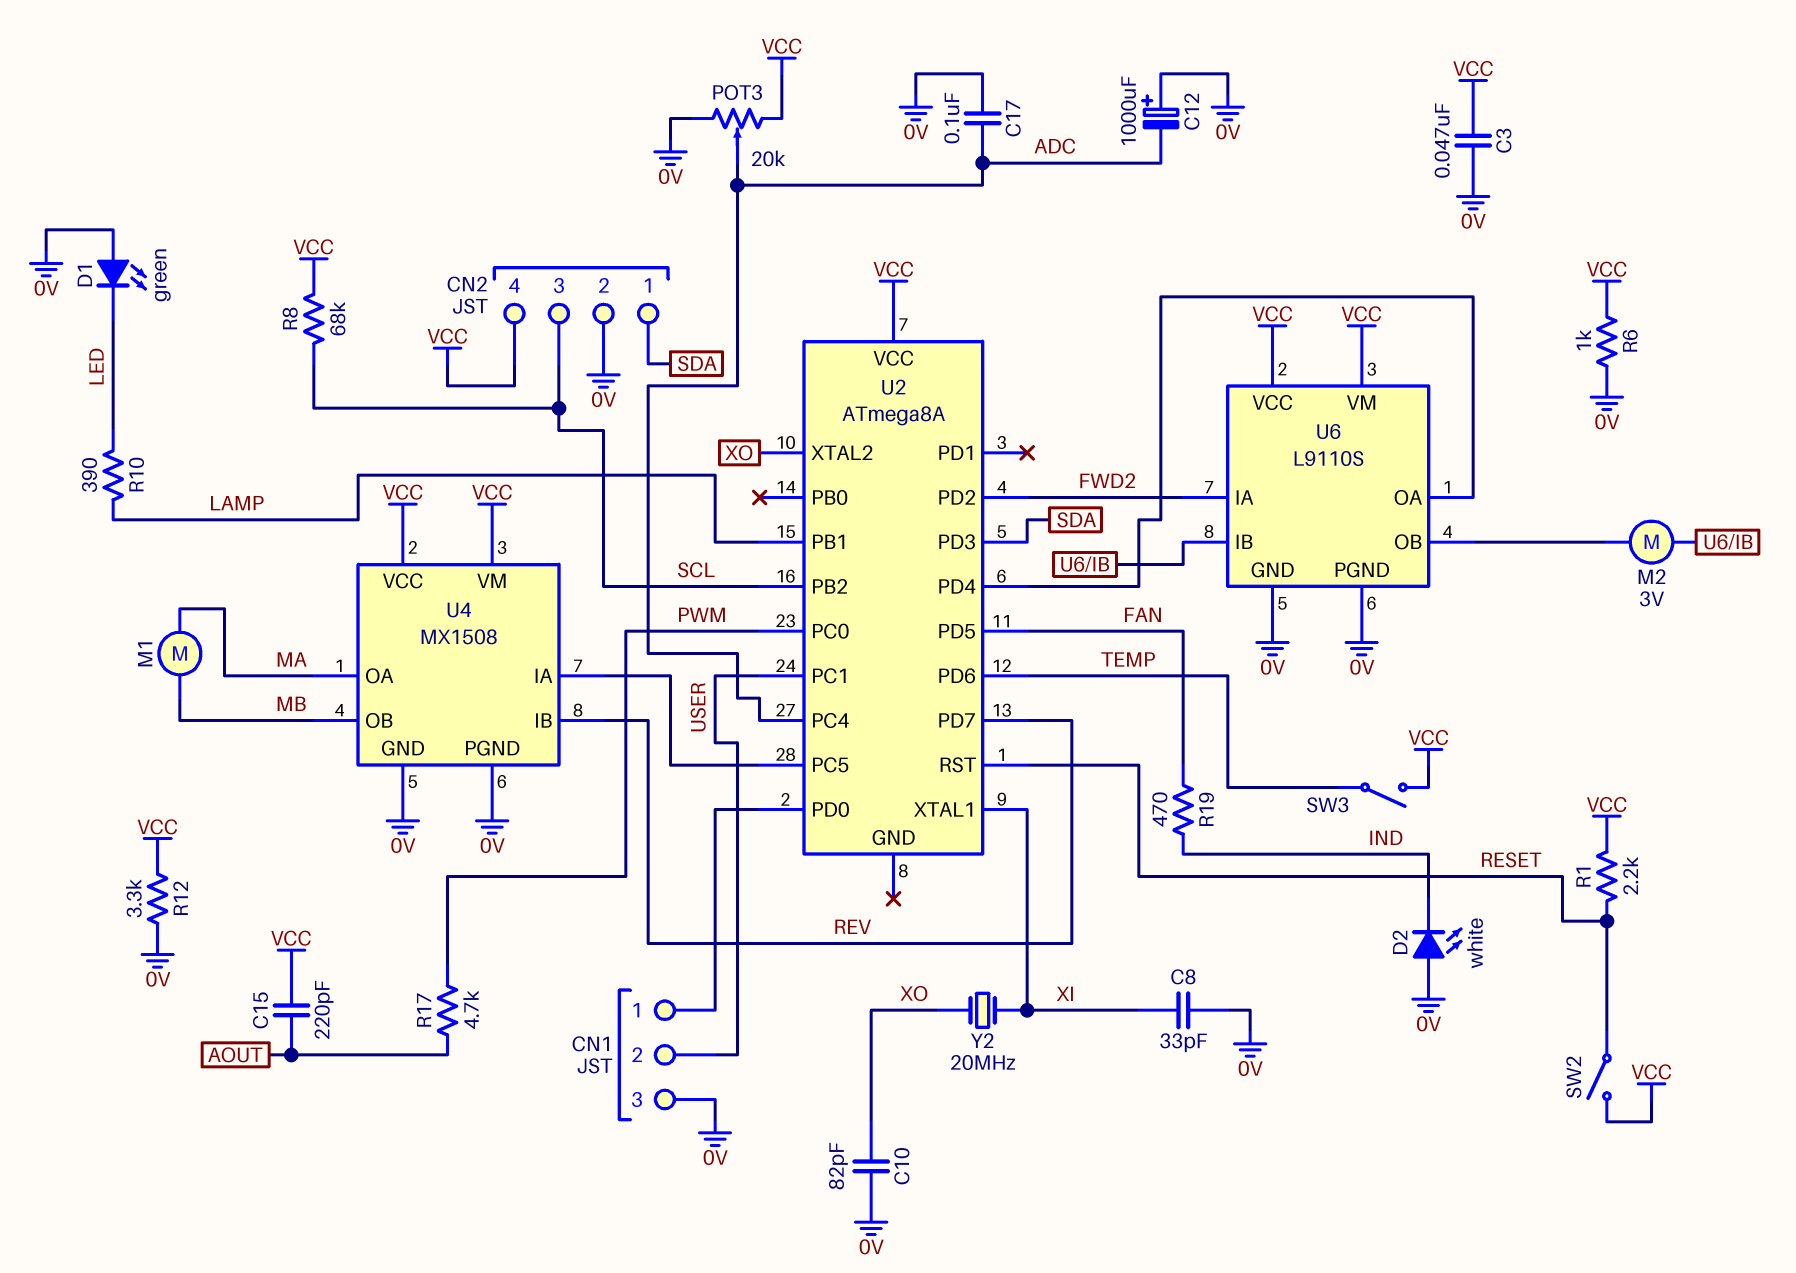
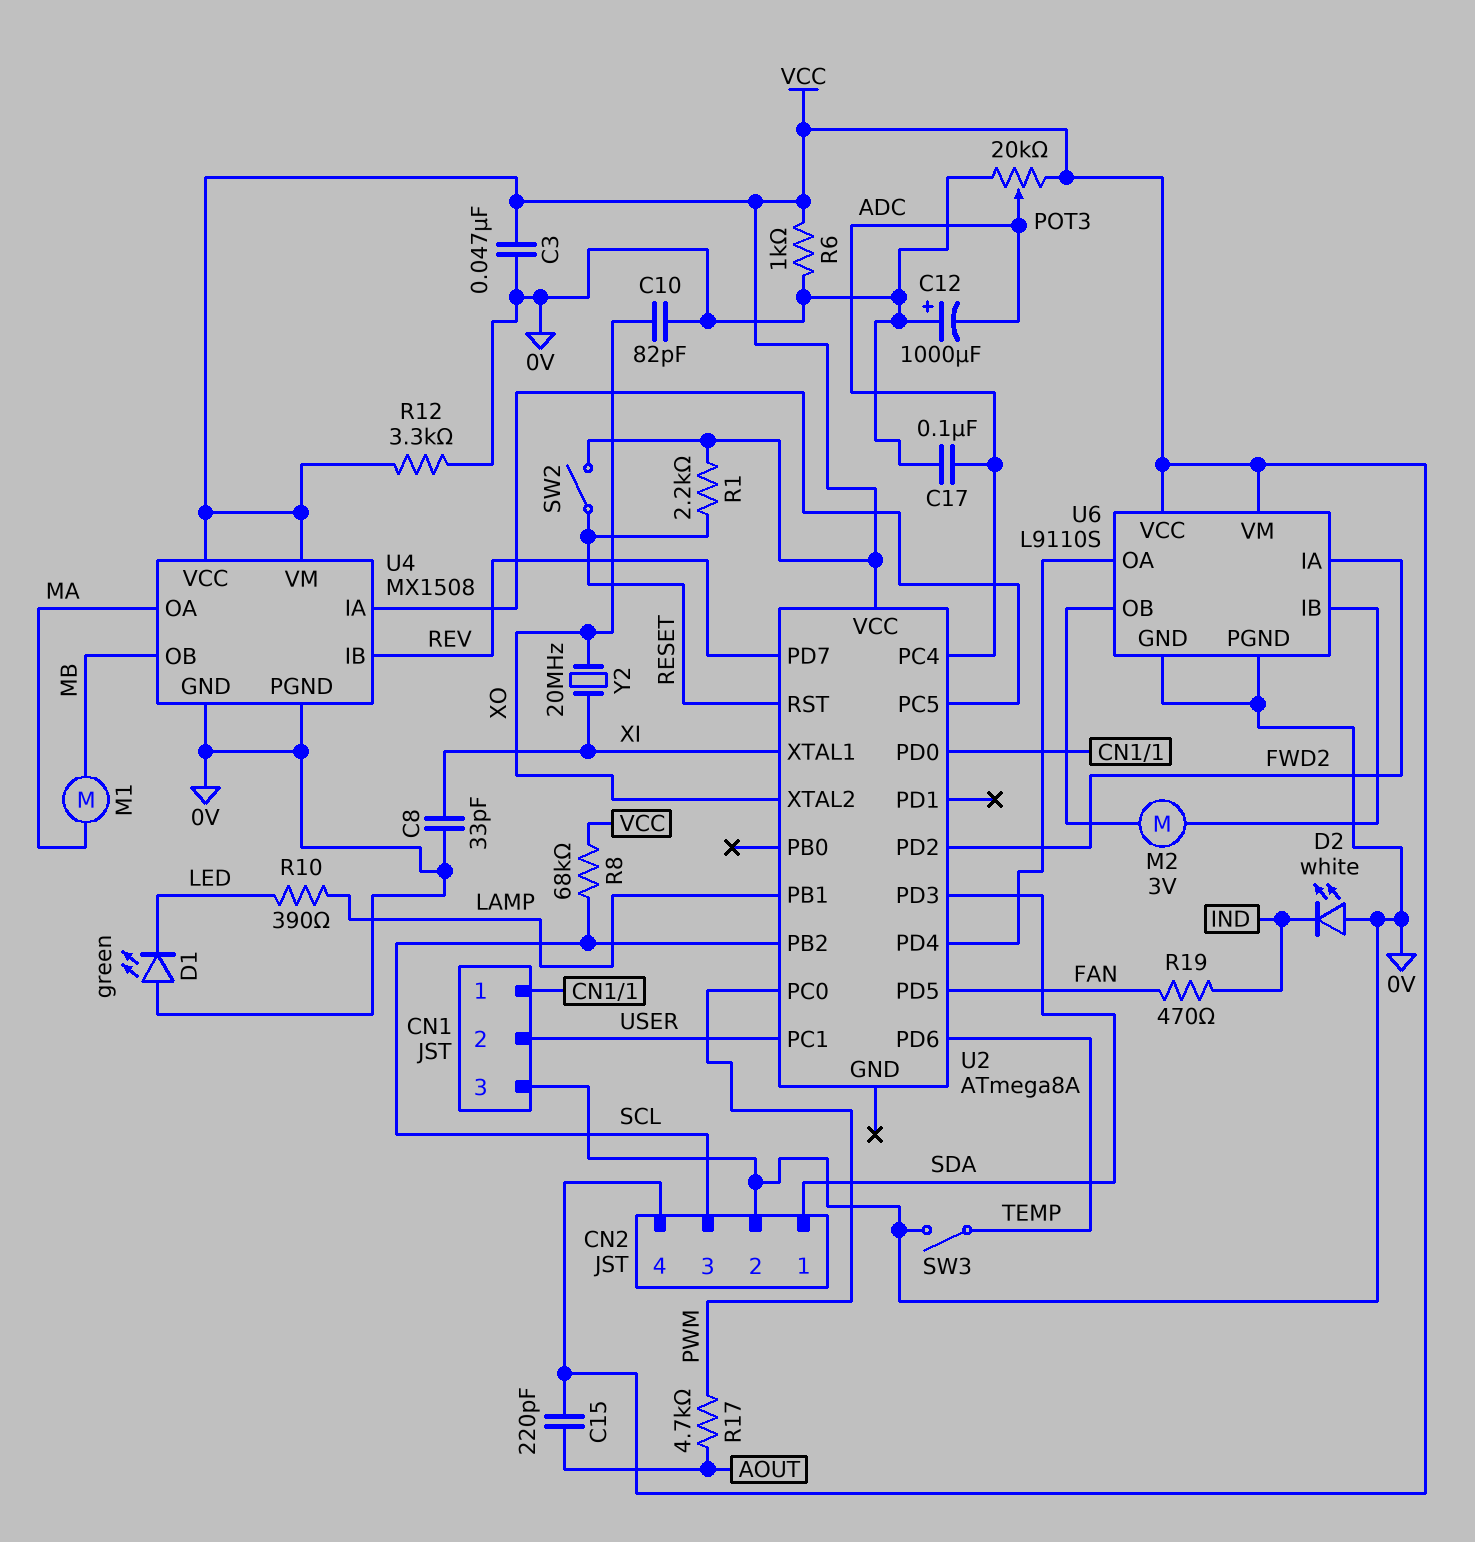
SW3: switch (TEMP, VCC) -> switch (0V, TEMP)

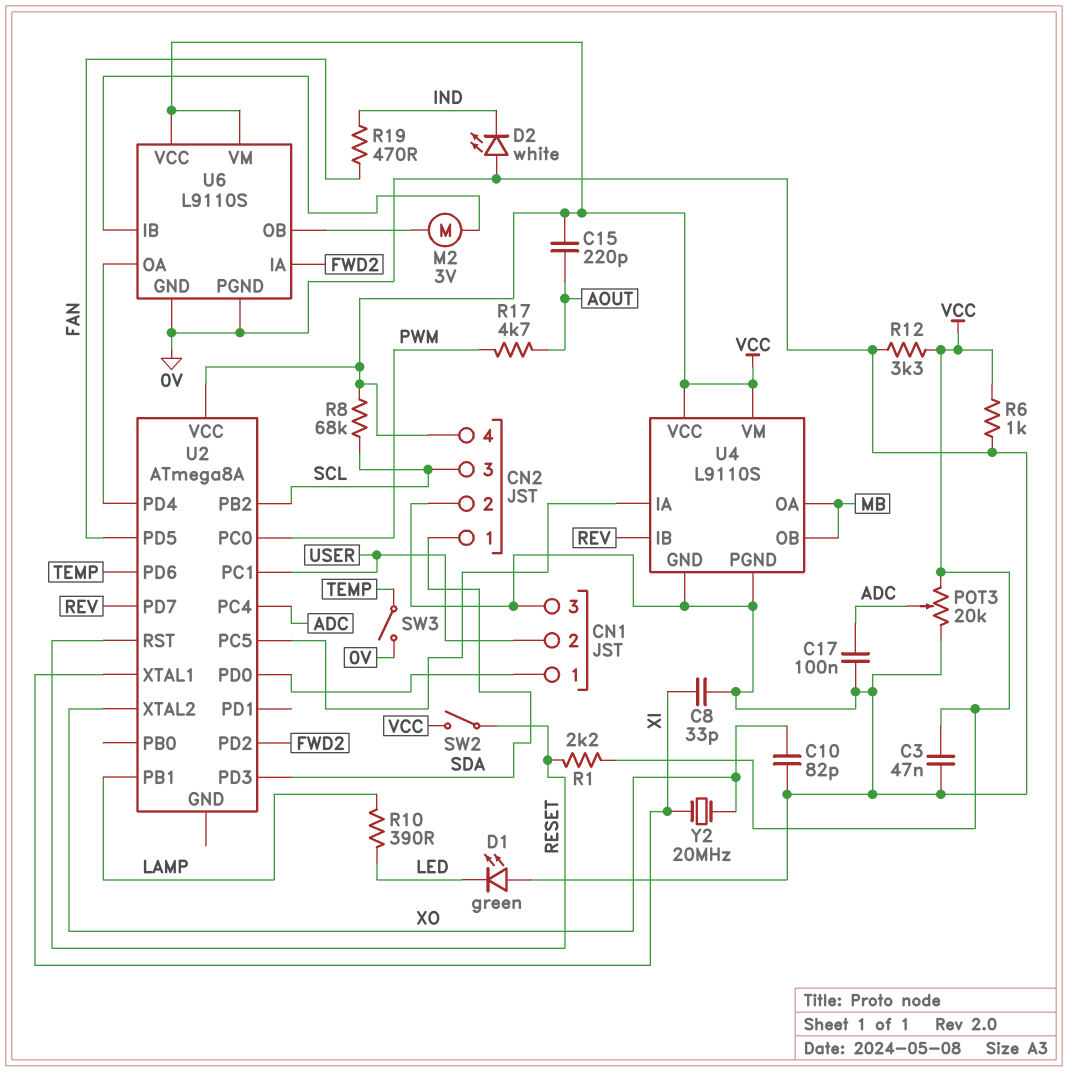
C12: 1000uF (plus 0V, minus ADC) -> none
M1: motor (MA, MB) -> none
U4: MX1508 -> L9110S
U4 pin OA: MA -> MB

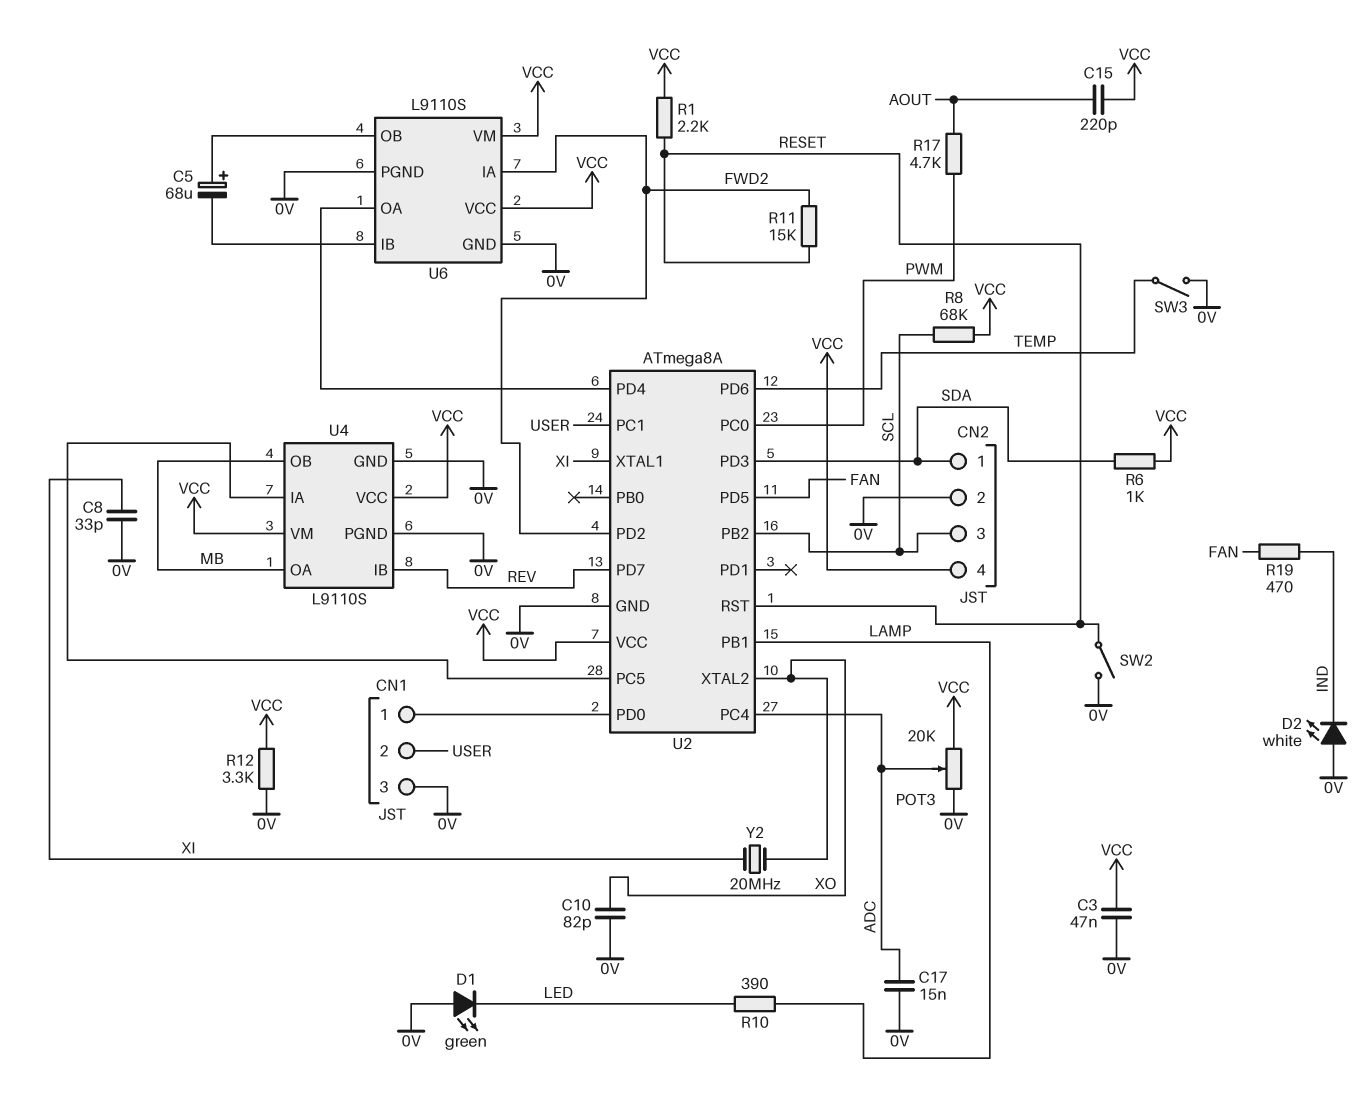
C5: none -> 68uF (plus U6/OB, minus U6/IB)
C17: 100nF (0V, ADC) -> 15nF (0V, ADC)
M2: motor 3V (U6/IB, U6/OB) -> none
R6: 1k (0V, VCC) -> 1k (SDA, VCC)
R11: none -> 15k (FWD2, RESET)
SW2: switch (RESET, VCC) -> switch (0V, RESET)
U2 pin GND: none -> 0V

